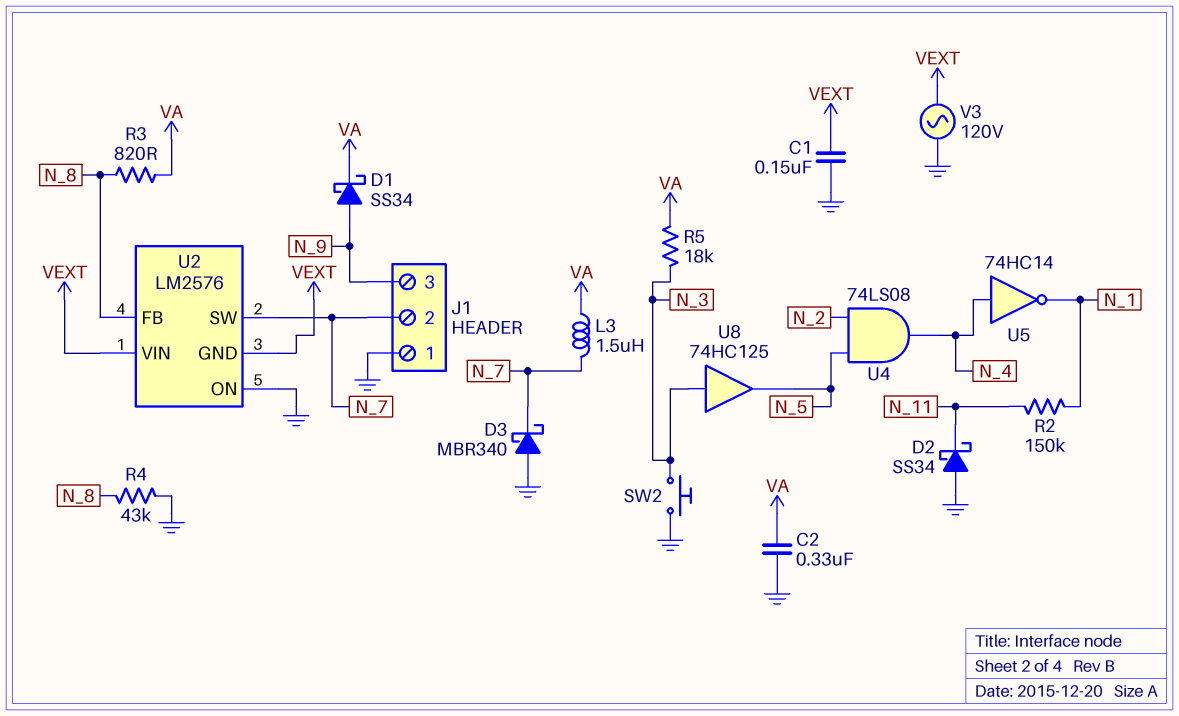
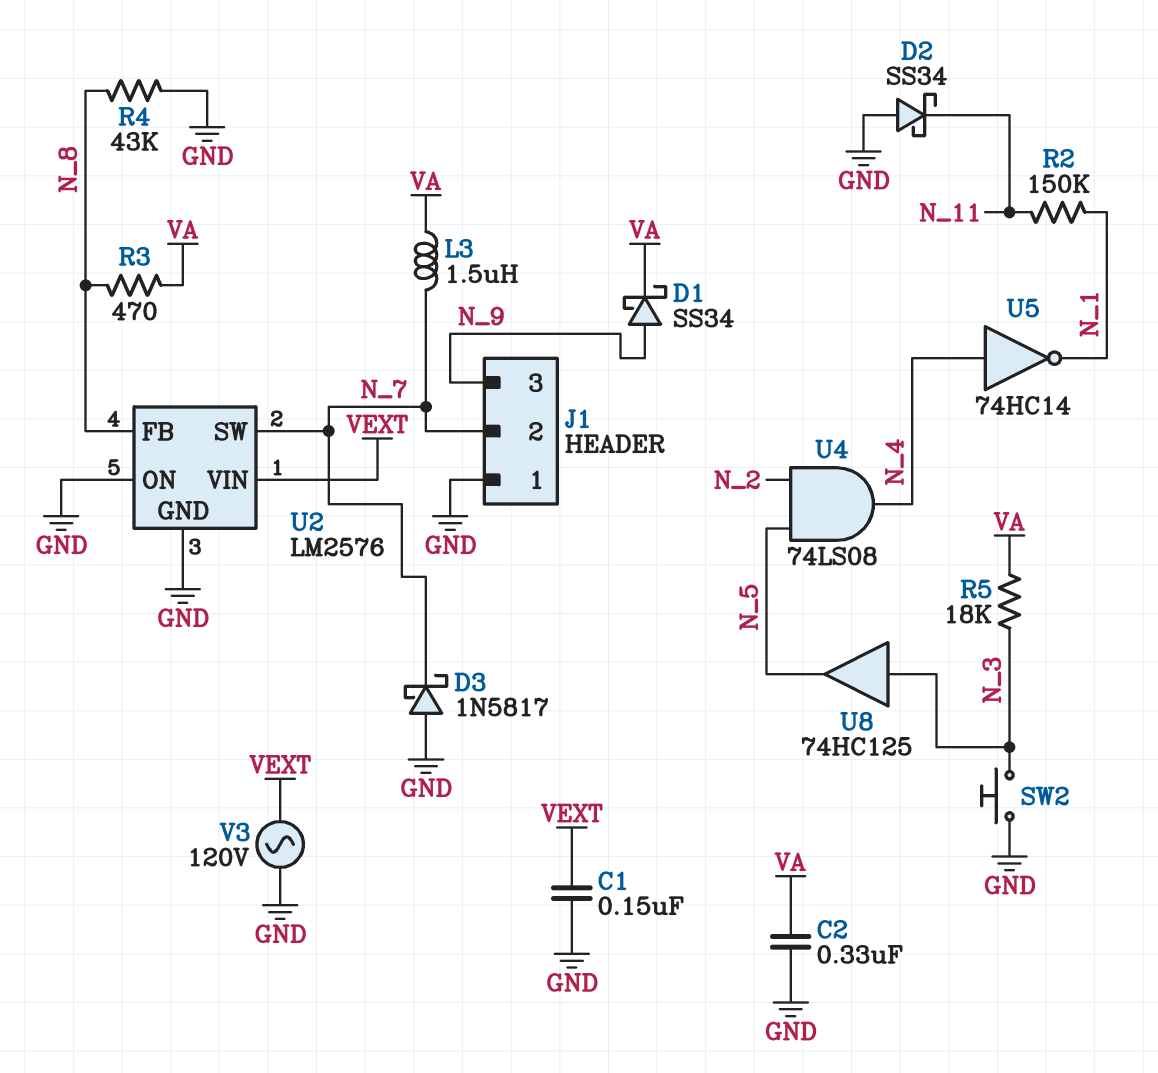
D3: schottky MBR340 (A GND, K N_7) -> schottky 1N5817 (A GND, K N_7)
R3: 820 (N_8, VA) -> 470 (N_8, VA)
U2 pin GND: VEXT -> GND

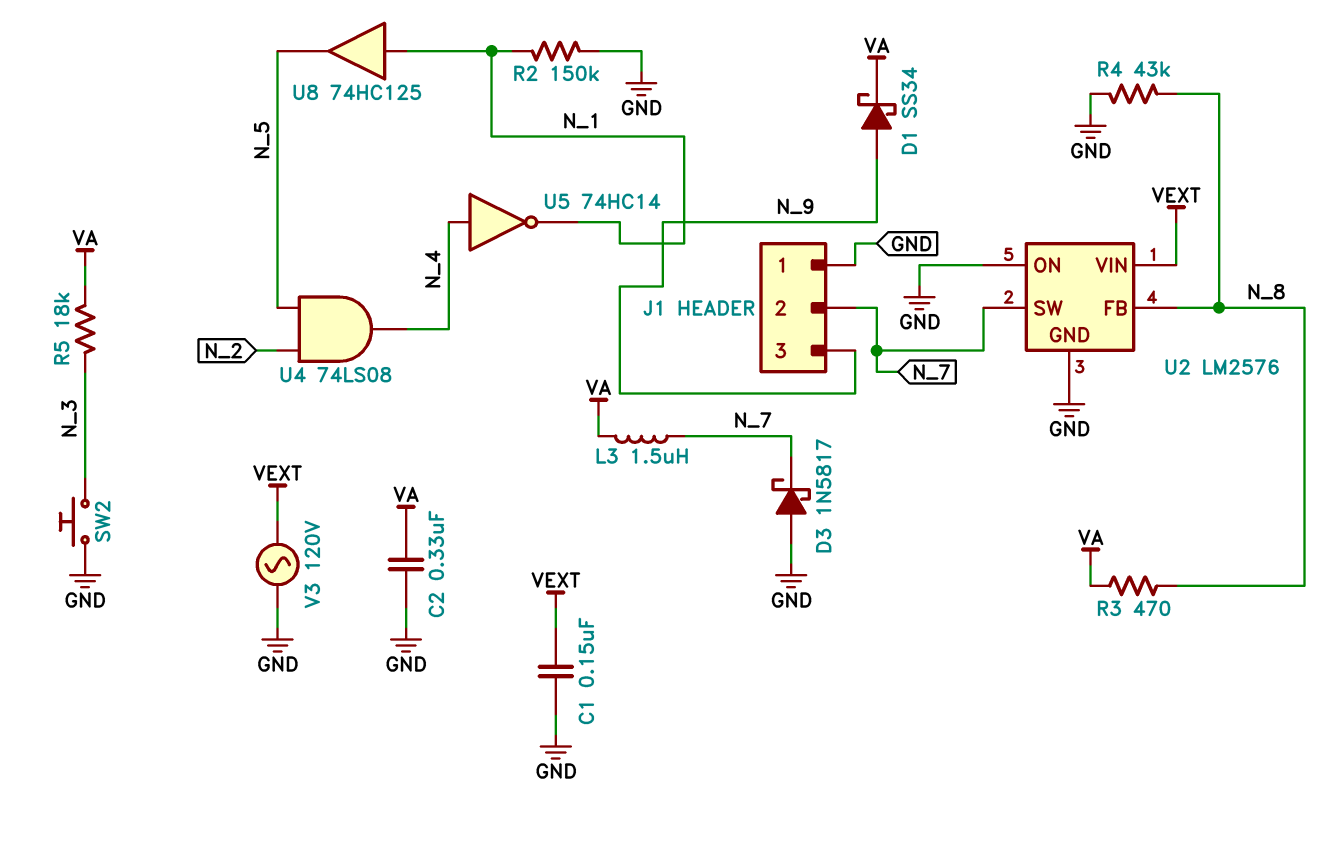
D2: schottky SS34 (A GND, K N_11) -> none
R2: 150k (N_1, N_11) -> 150k (GND, N_1)
U8: buffer 74HC125 (in N_3, out N_5) -> buffer 74HC125 (in N_1, out N_5)

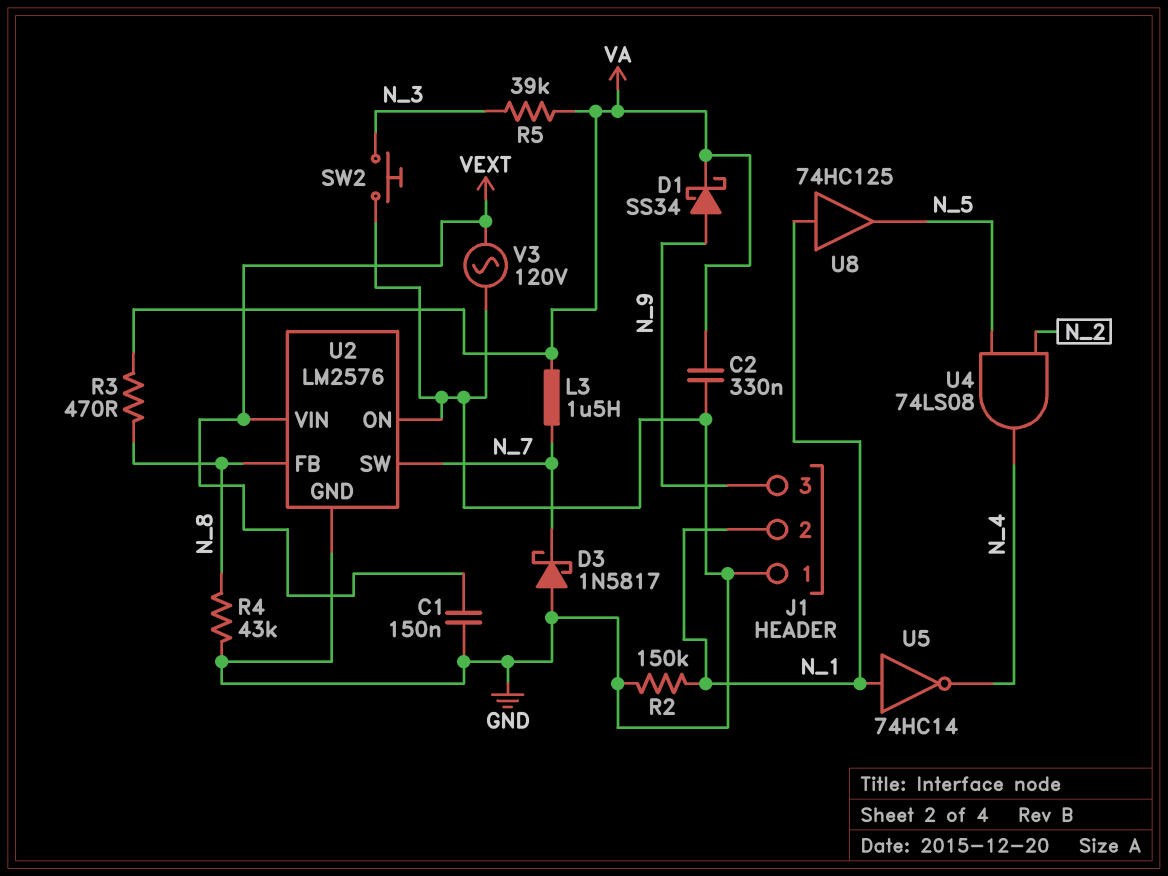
J1 pin 2: N_7 -> N_1
R5: 18k (N_3, VA) -> 39k (N_3, VA)
U5: NOT 74HC14 (in N_4, out N_1) -> NOT 74HC14 (in N_1, out N_4)

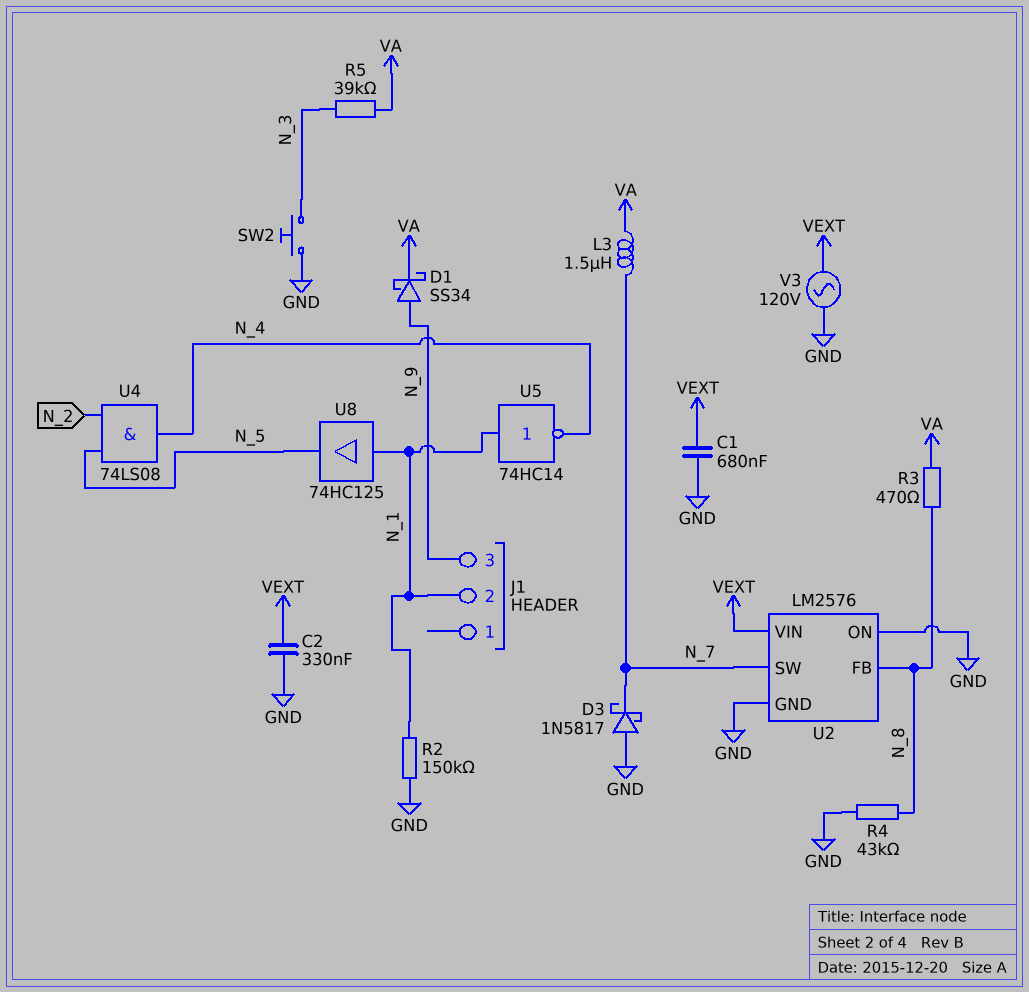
C1: 150nF (GND, VEXT) -> 680nF (GND, VEXT)
C2: 330nF (GND, VA) -> 330nF (GND, VEXT)
J1 pin 1: GND -> none

